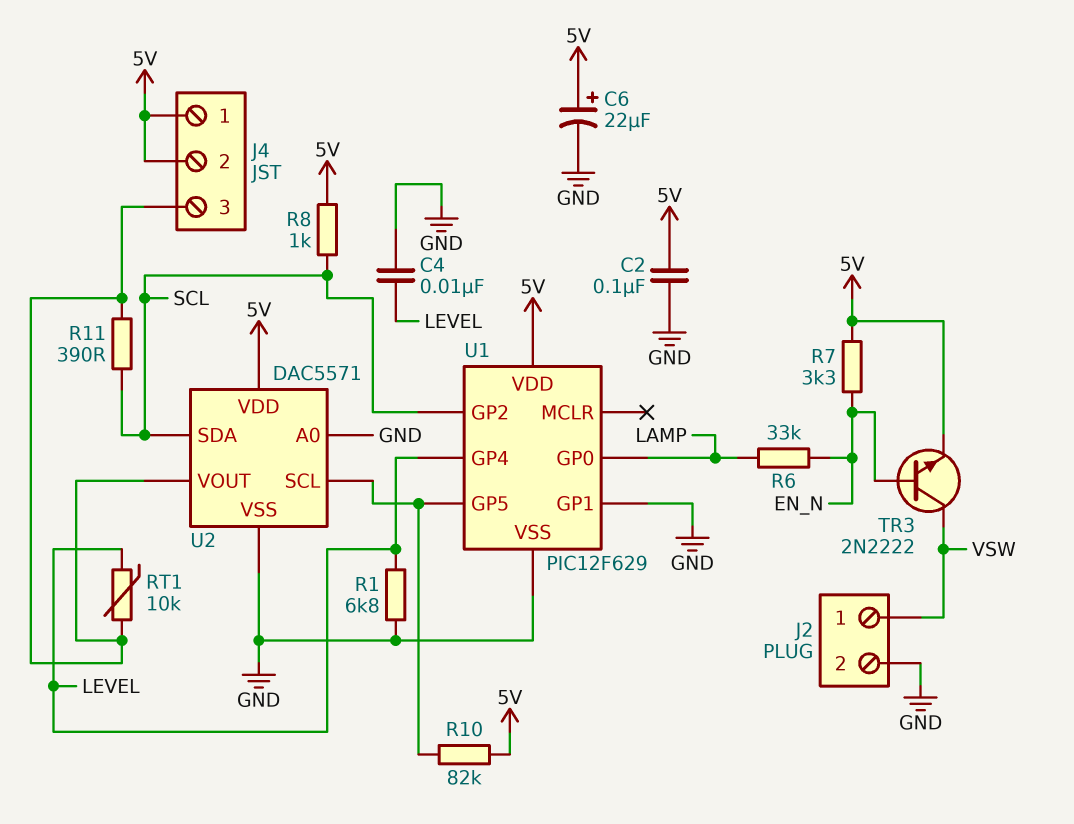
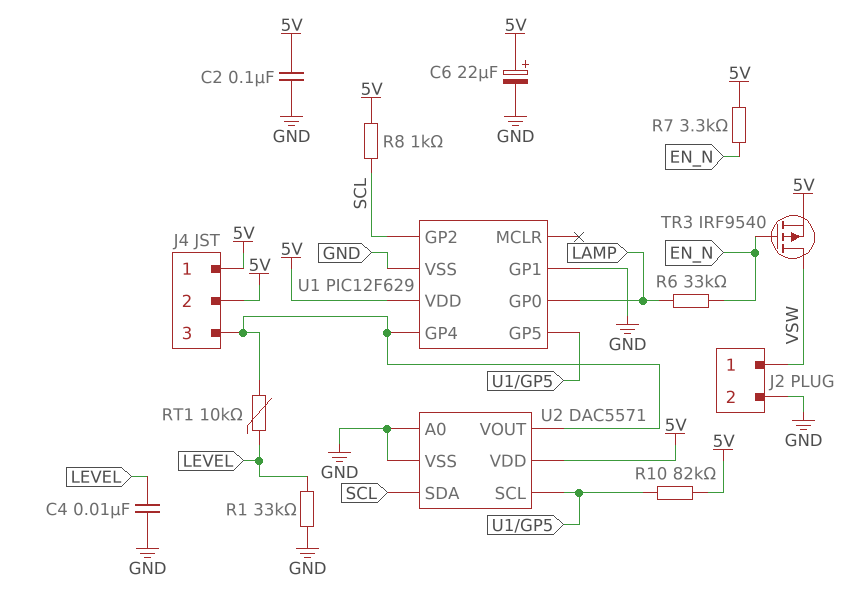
R1: 6.8k (GND, LEVEL) -> 33k (GND, LEVEL)
R11: 390 (J4/3, SCL) -> none
TR3: NPN 2N2222 (B EN_N, C VSW, E 5V) -> PMOS IRF9540 (G EN_N, D VSW, S 5V)
U1 pin GP4: LEVEL -> J4/3

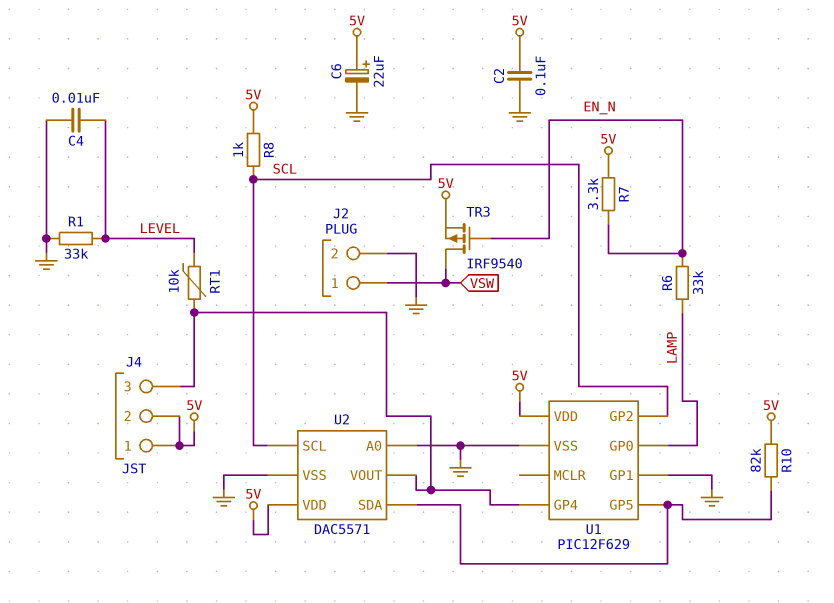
U2 pin SCL: U1/GP5 -> SCL
U2 pin SDA: SCL -> U1/GP5

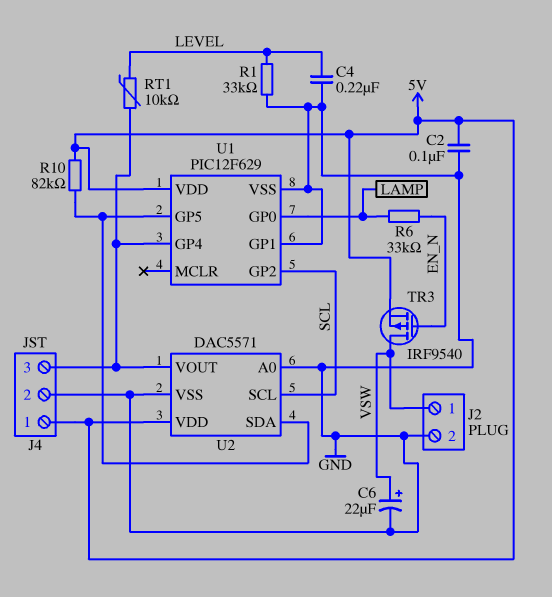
C4: 10nF (GND, LEVEL) -> 220nF (GND, LEVEL)
C6: 22uF (plus 5V, minus GND) -> 22uF (plus VSW, minus GND)
J4 pin 2: 5V -> GND
R7: 3.3k (5V, EN_N) -> none
R8: 1k (5V, SCL) -> none

